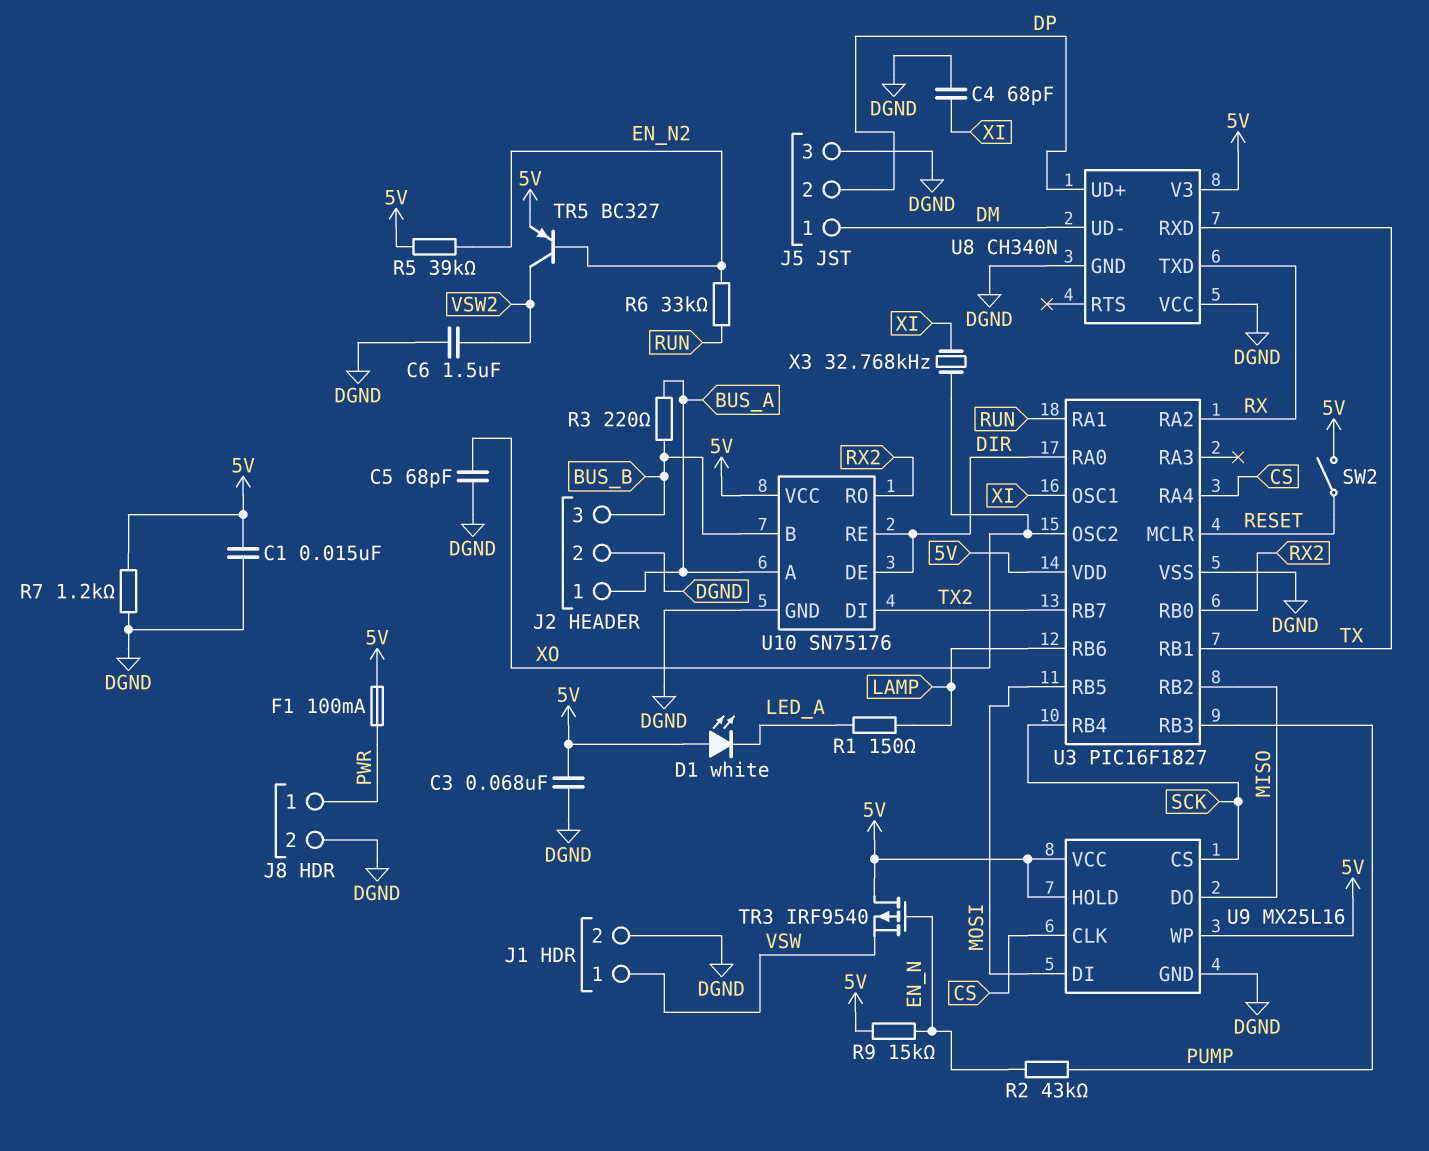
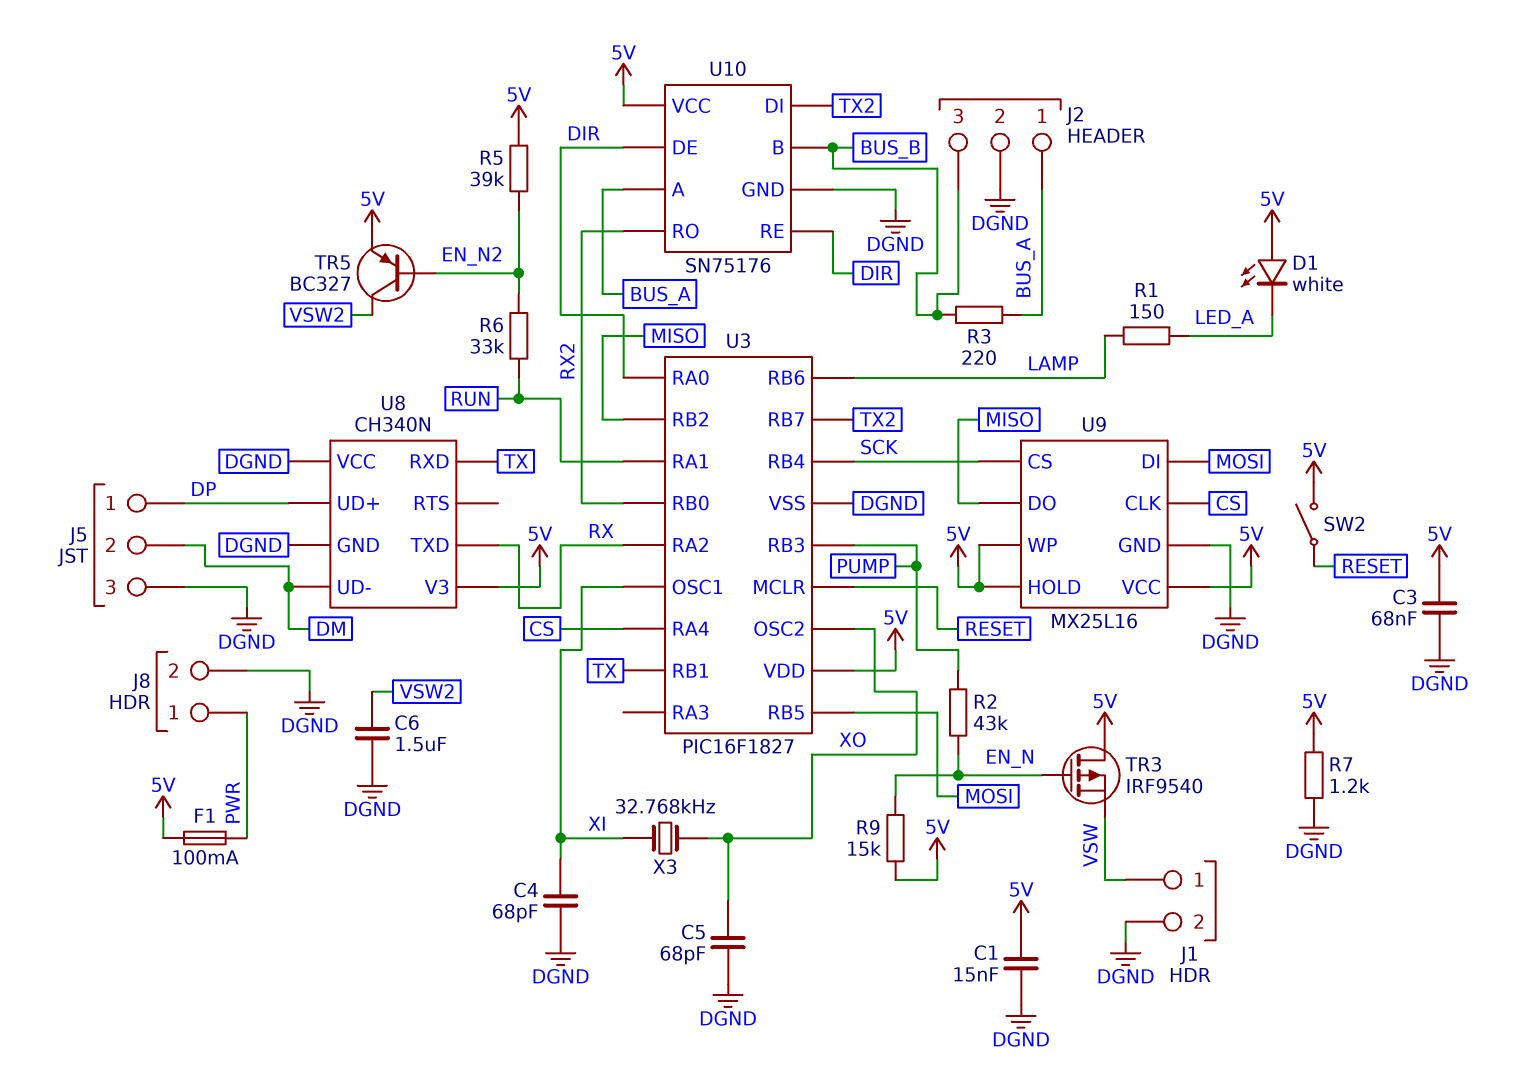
J5 pin 1: DM -> DP
J5 pin 2: DP -> DM

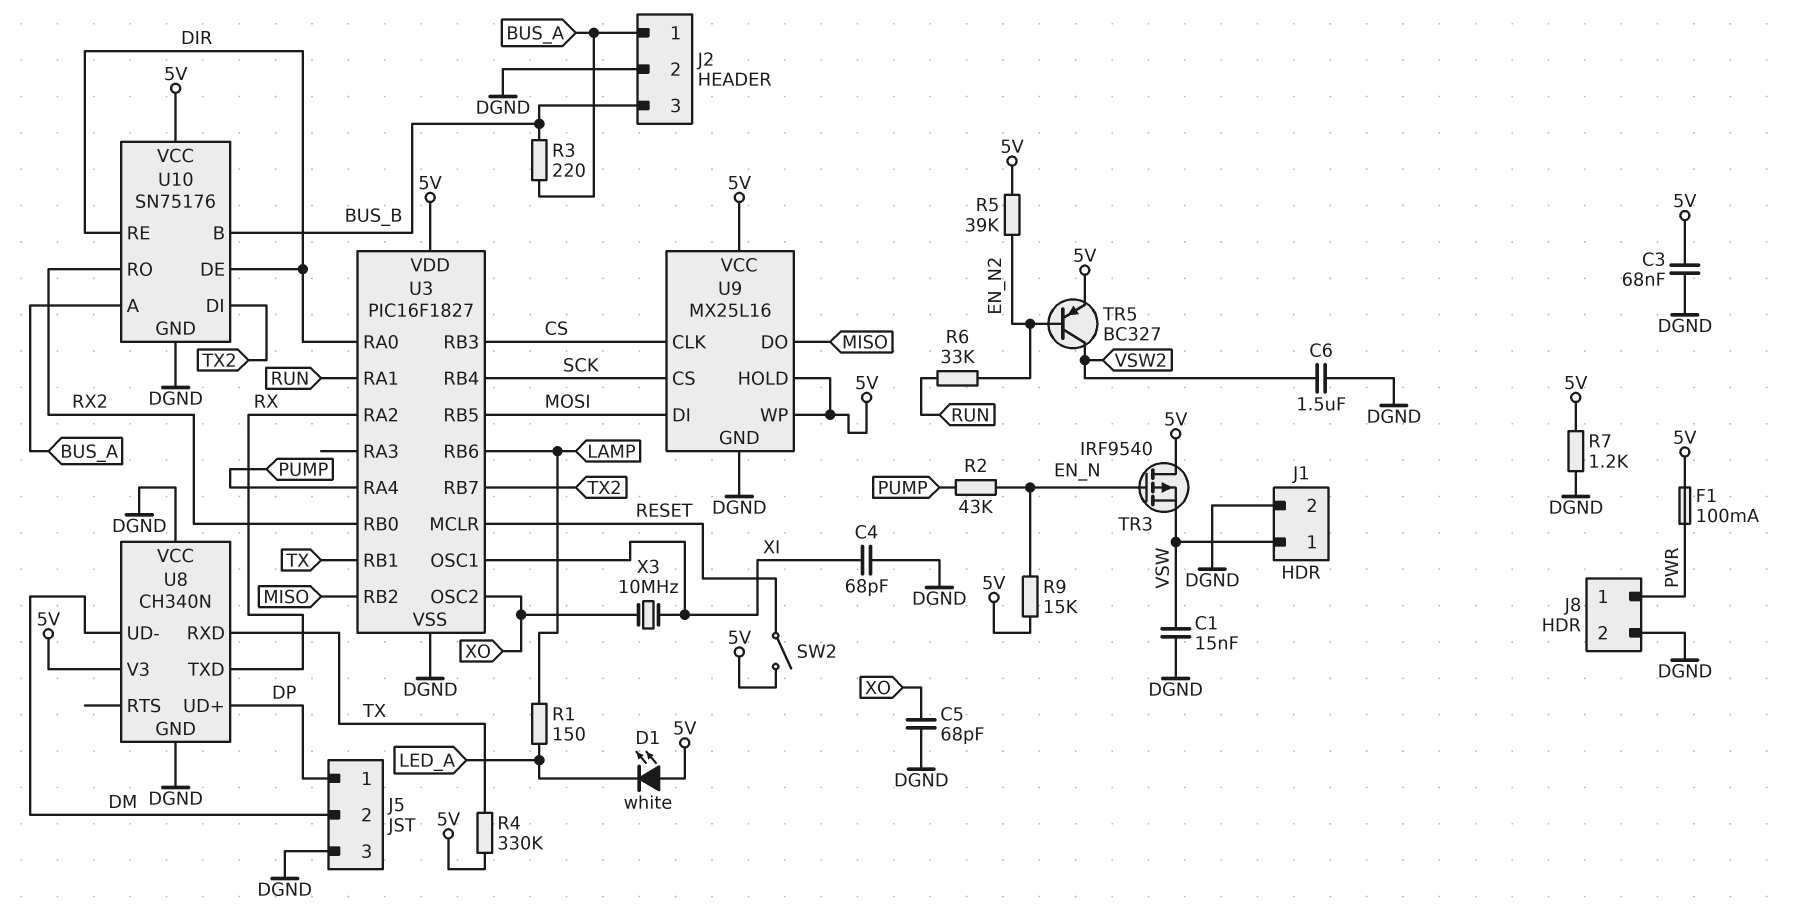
C1: 15nF (5V, DGND) -> 15nF (DGND, VSW)
R4: none -> 330k (5V, TX)
U3 pin RA4: CS -> PUMP
U3 pin RB3: PUMP -> CS
X3: 32.768kHz (XI, XO) -> 10MHz (XI, XO)

